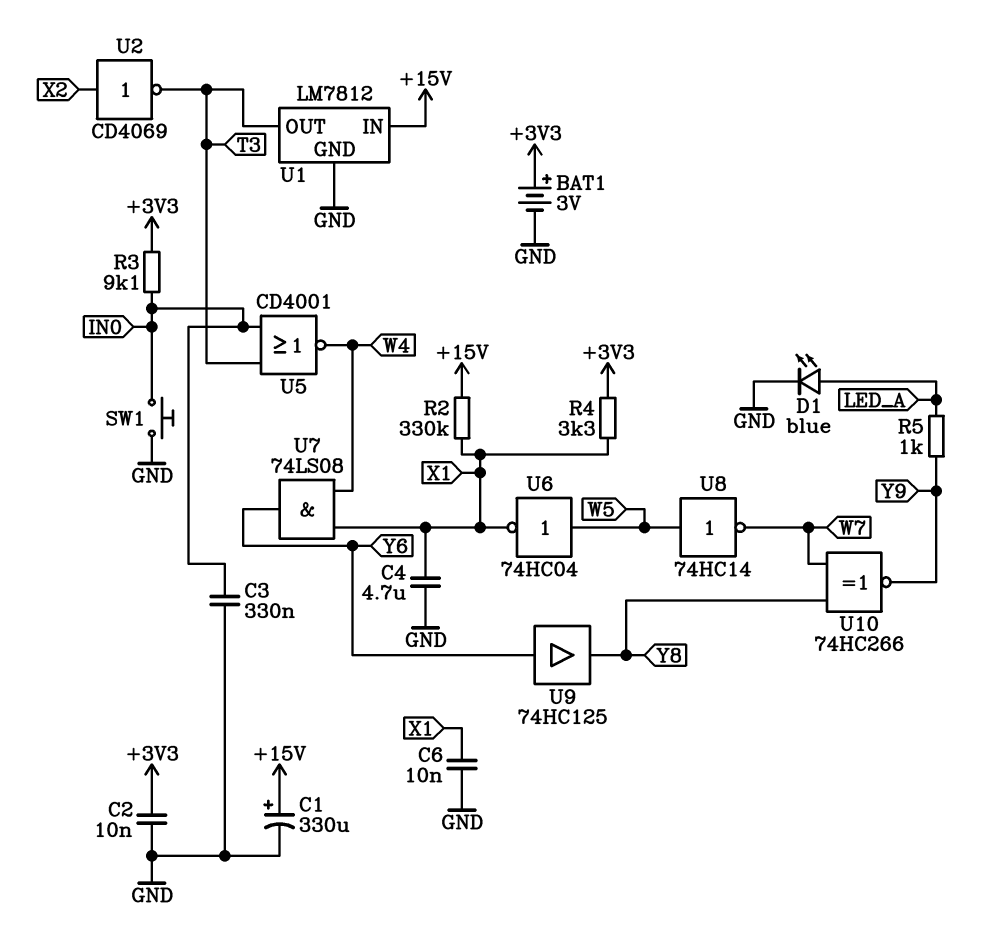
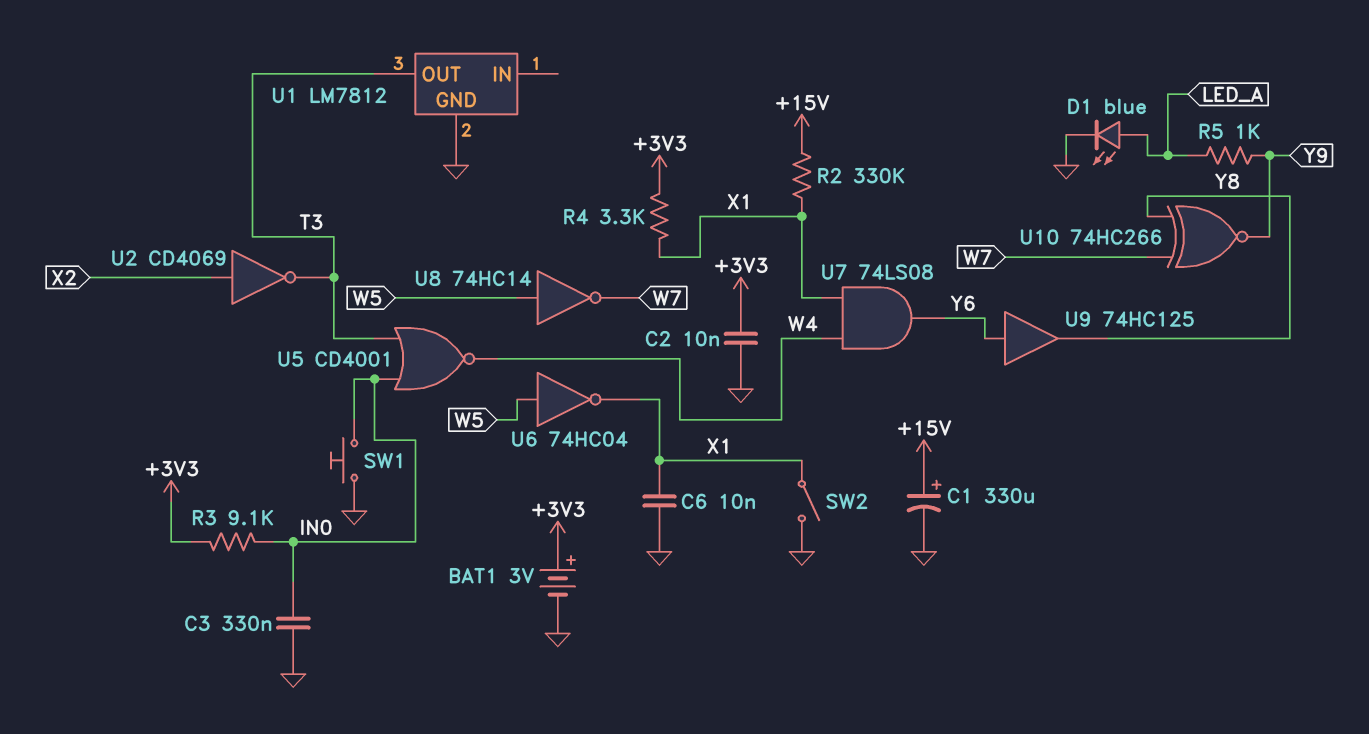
C4: 4.7uF (GND, X1) -> none
SW2: none -> switch (GND, X1)
U1 pin IN: +15V -> none

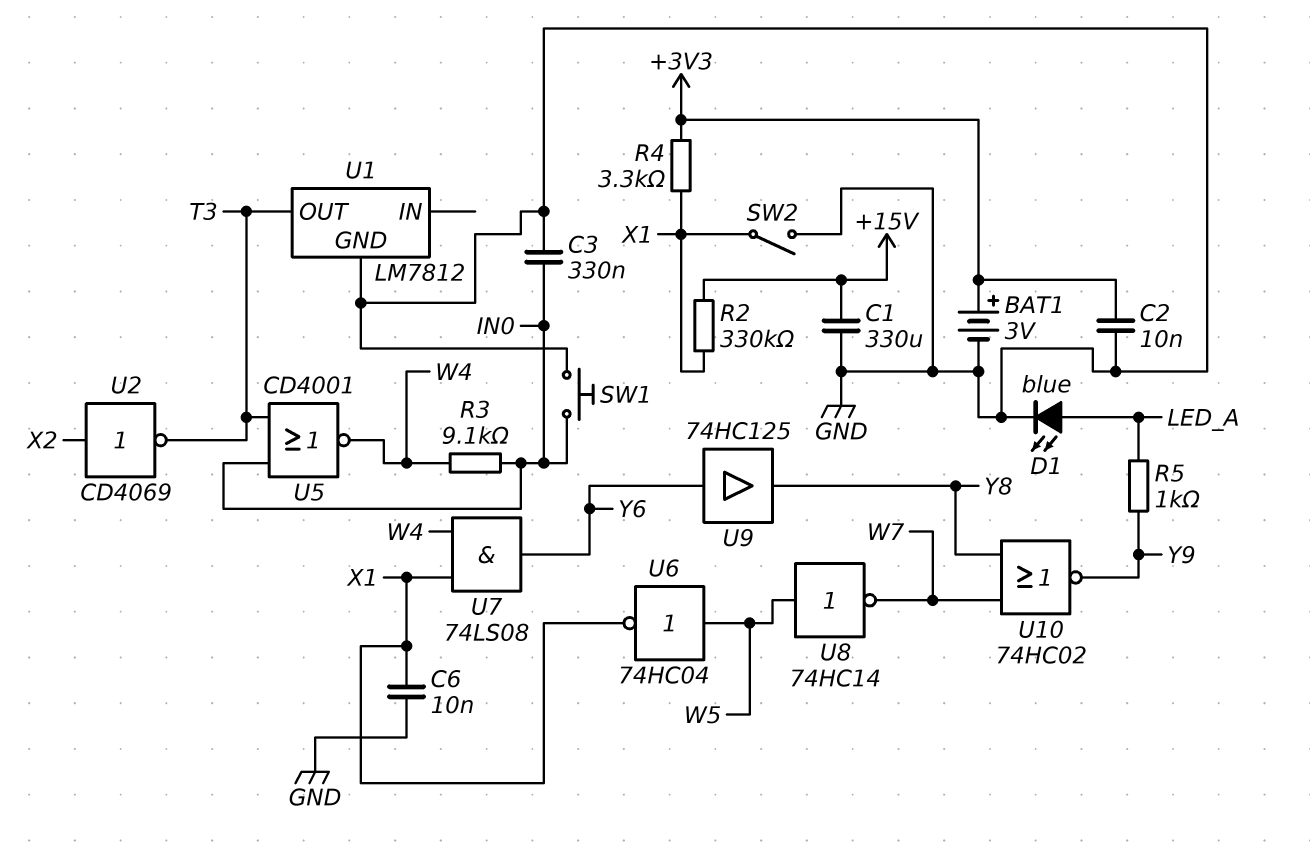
C1: 330uF (plus +15V, minus GND) -> 330uF (+15V, GND)
R3: 9.1k (+3V3, IN0) -> 9.1k (IN0, W4)
U10: XNOR 74HC266 (in W7, in Y8, out Y9) -> NOR 74HC02 (in W7, in Y8, out Y9)

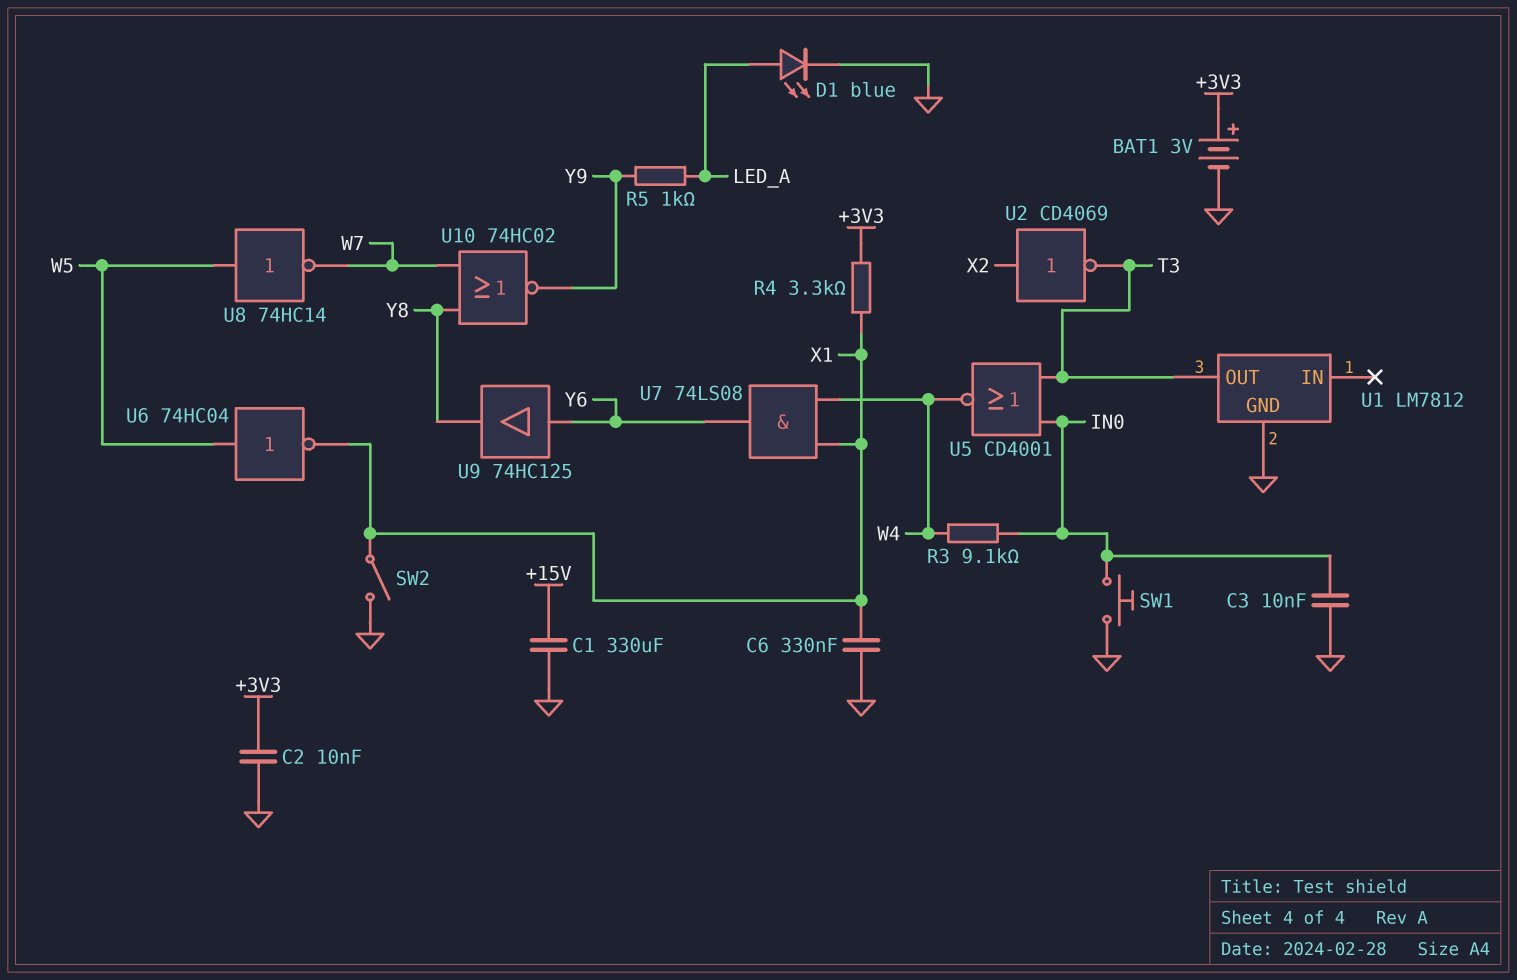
C3: 330nF (GND, IN0) -> 10nF (GND, IN0)
C6: 10nF (GND, X1) -> 330nF (GND, X1)
R2: 330k (+15V, X1) -> none

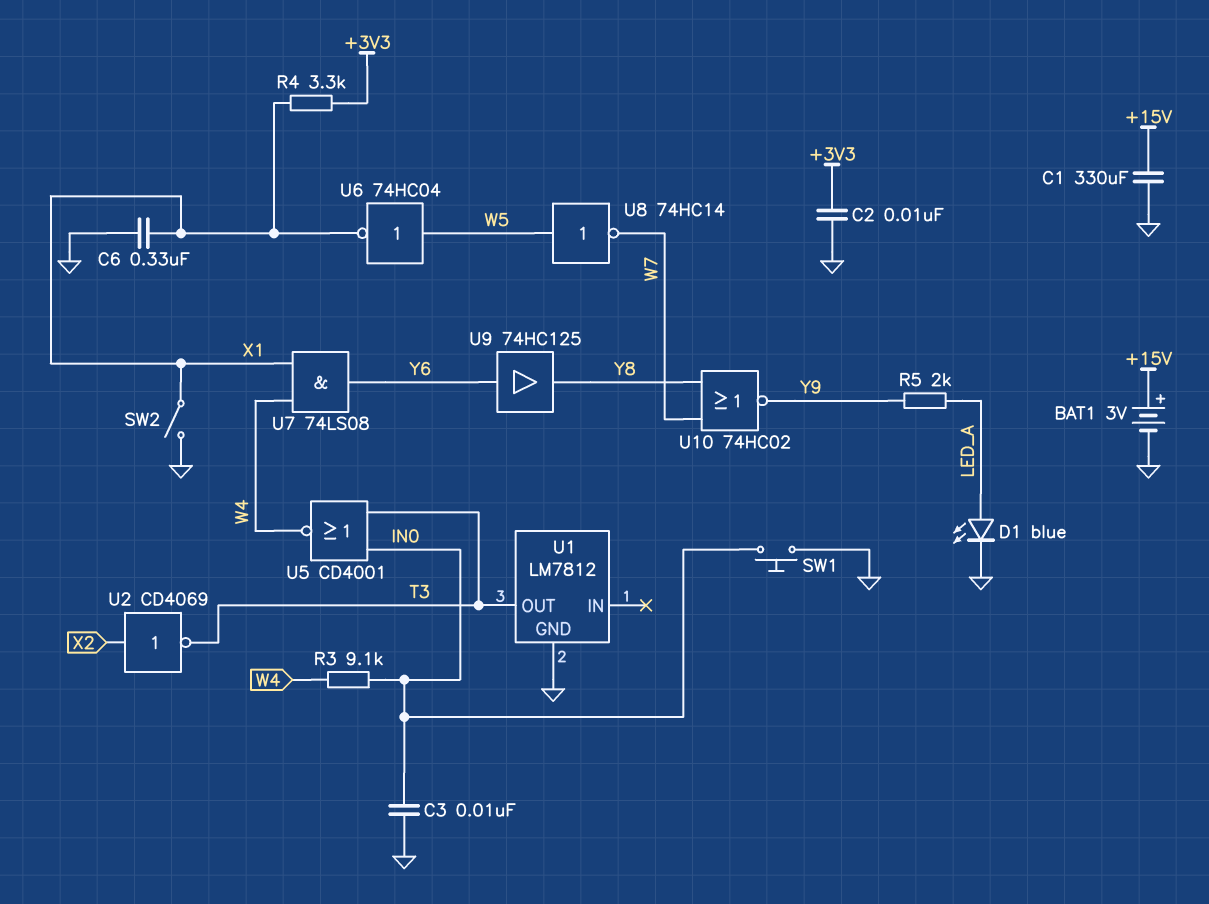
BAT1: 3V (plus +3V3, minus GND) -> 3V (plus +15V, minus GND)
R5: 1k (LED_A, Y9) -> 2k (LED_A, Y9)

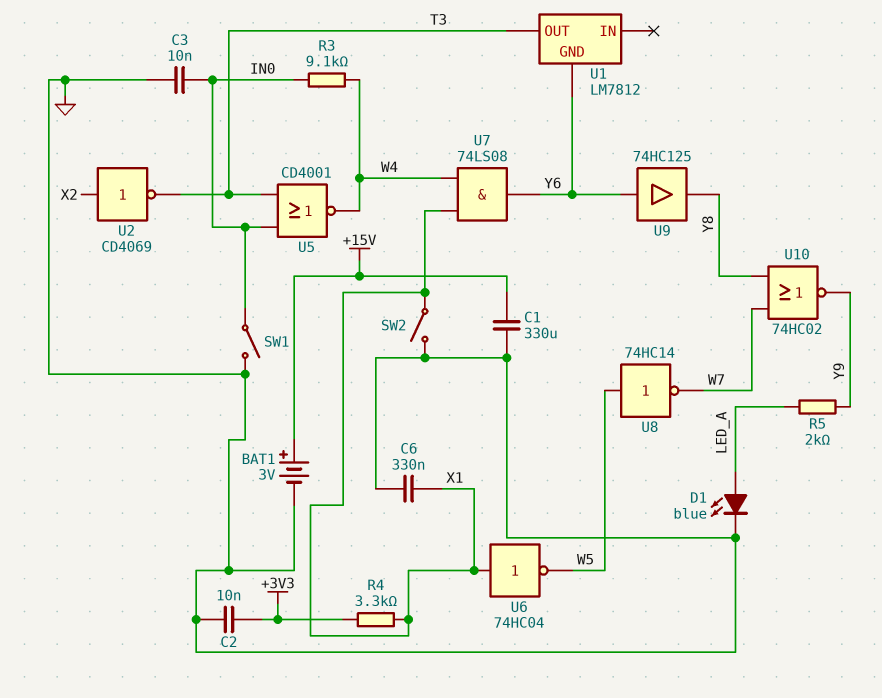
SW1: button (GND, IN0) -> switch (GND, IN0)
U1 pin GND: GND -> Y6
U6: NOT 74HC04 (in W5, out X1) -> NOT 74HC04 (in X1, out W5)

